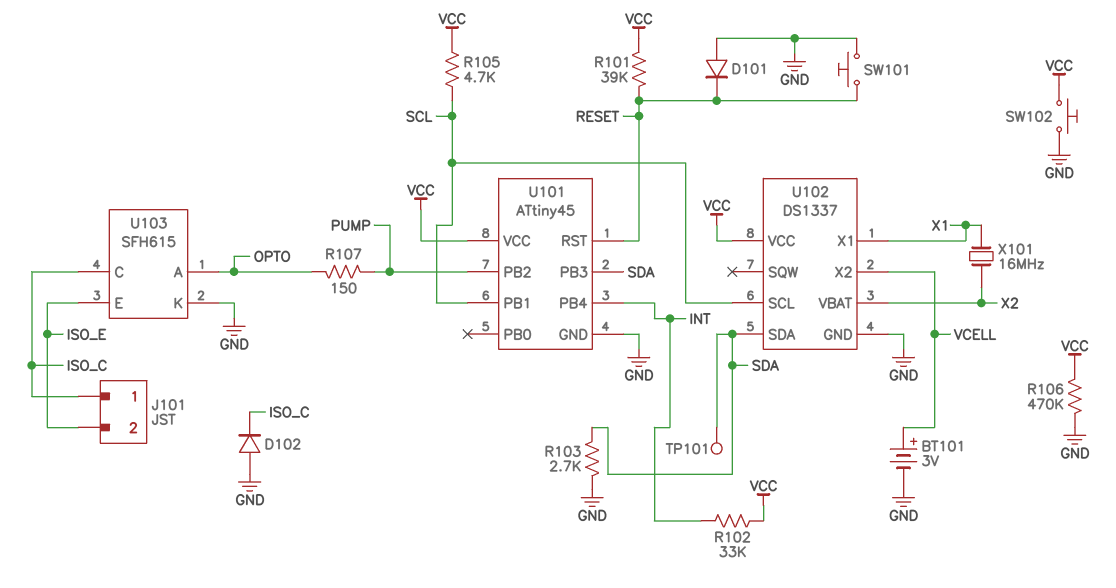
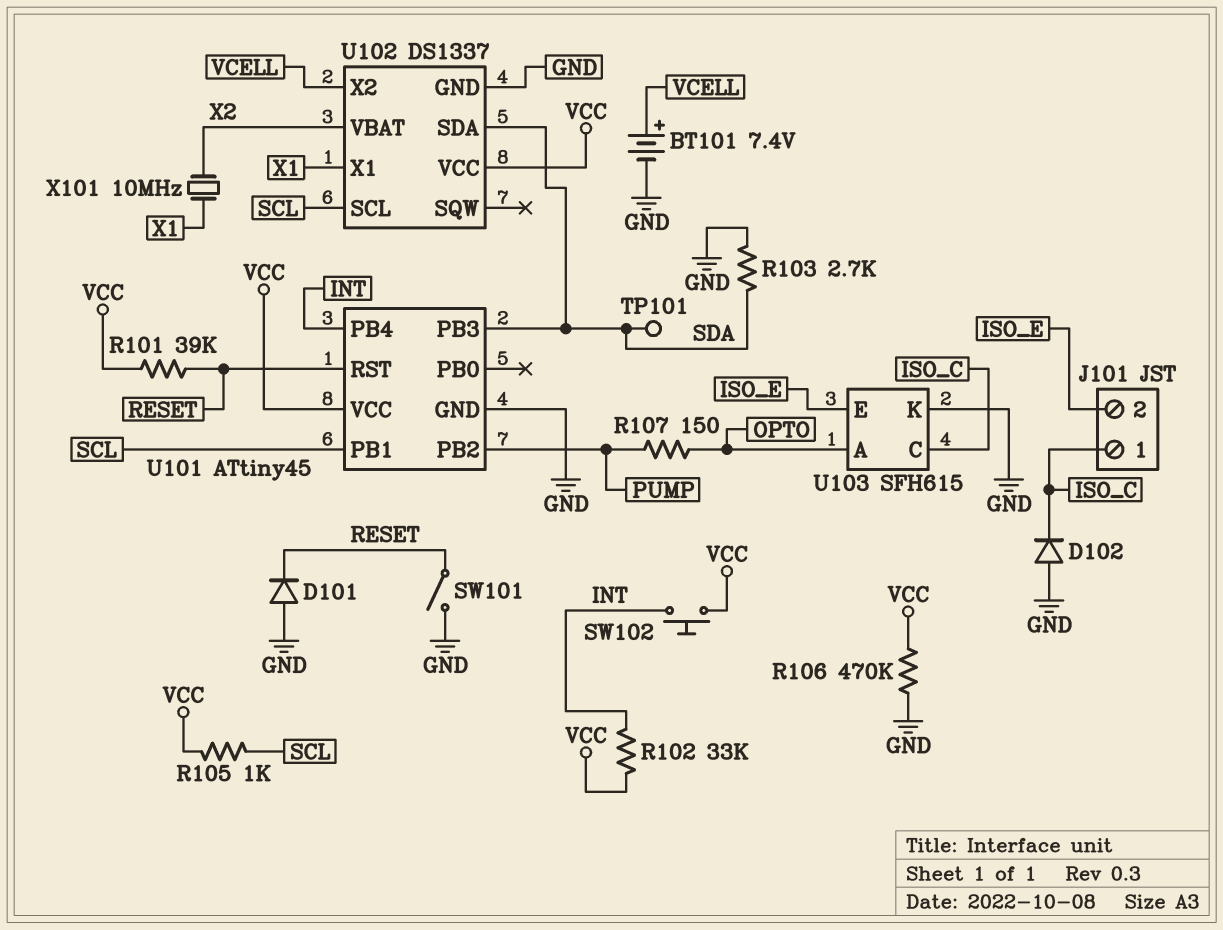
BT101: 3V (plus VCELL, minus GND) -> 7.4V (plus VCELL, minus GND)
R105: 4.7k (SCL, VCC) -> 1k (SCL, VCC)
SW101: button (GND, RESET) -> switch (GND, RESET)
SW102: button (GND, VCC) -> button (INT, VCC)
X101: 16MHz (X1, X2) -> 10MHz (X1, X2)

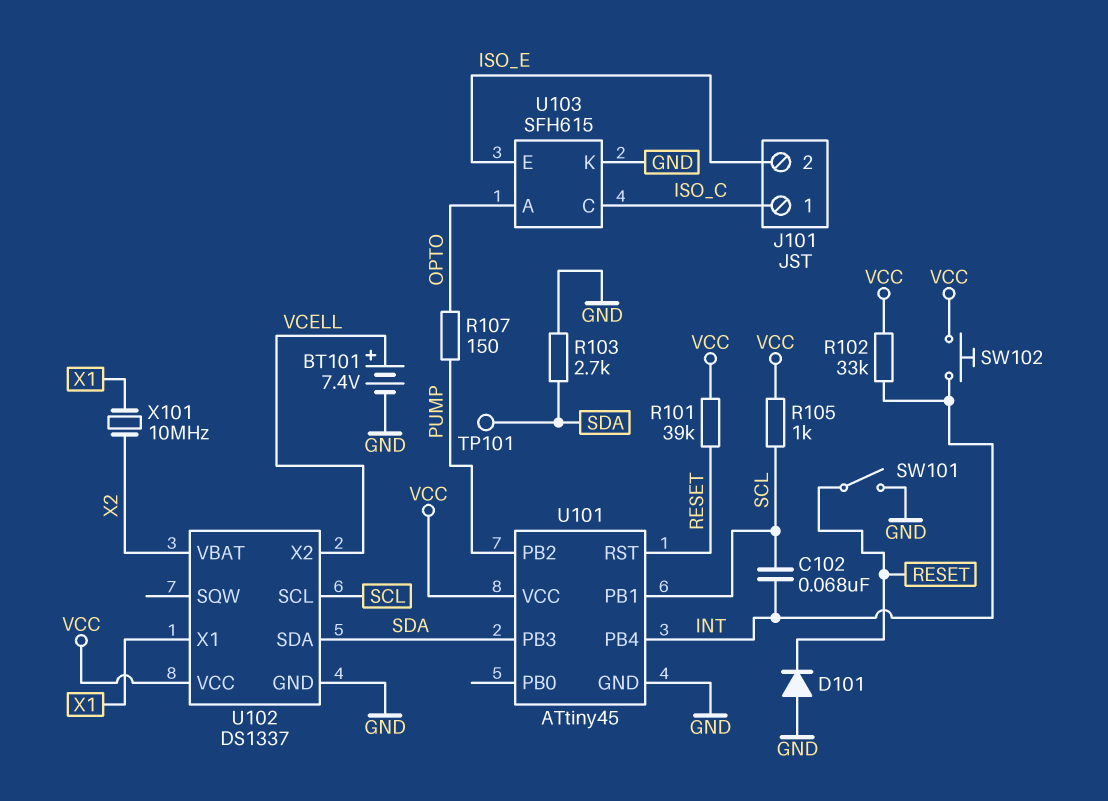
C102: none -> 68nF (INT, SCL)
D102: diode (A GND, K ISO_C) -> none
R106: 470k (GND, VCC) -> none

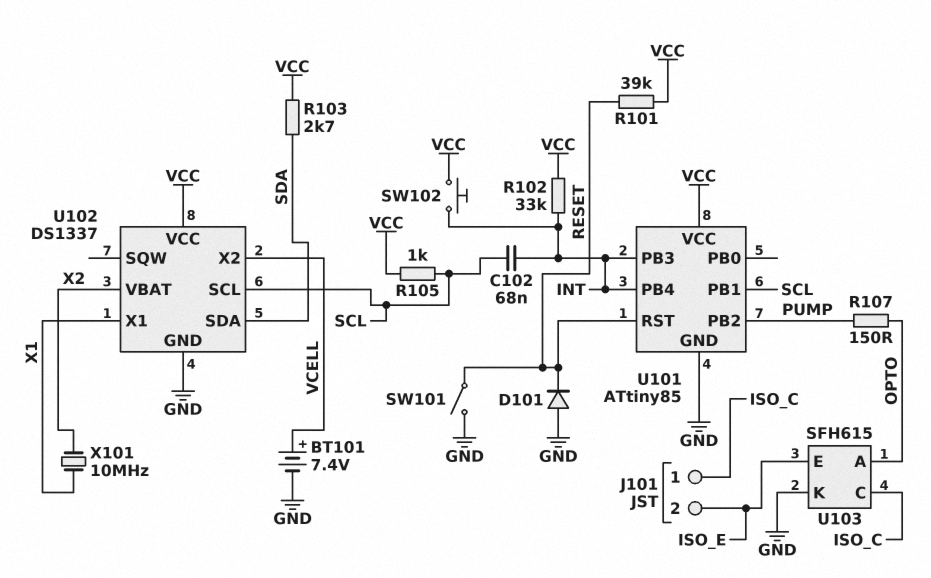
R103: 2.7k (GND, SDA) -> 2.7k (SDA, VCC)
TP101: test point (SDA) -> none
U101: ATtiny45 -> ATtiny85
U101 pin PB3: SDA -> INT

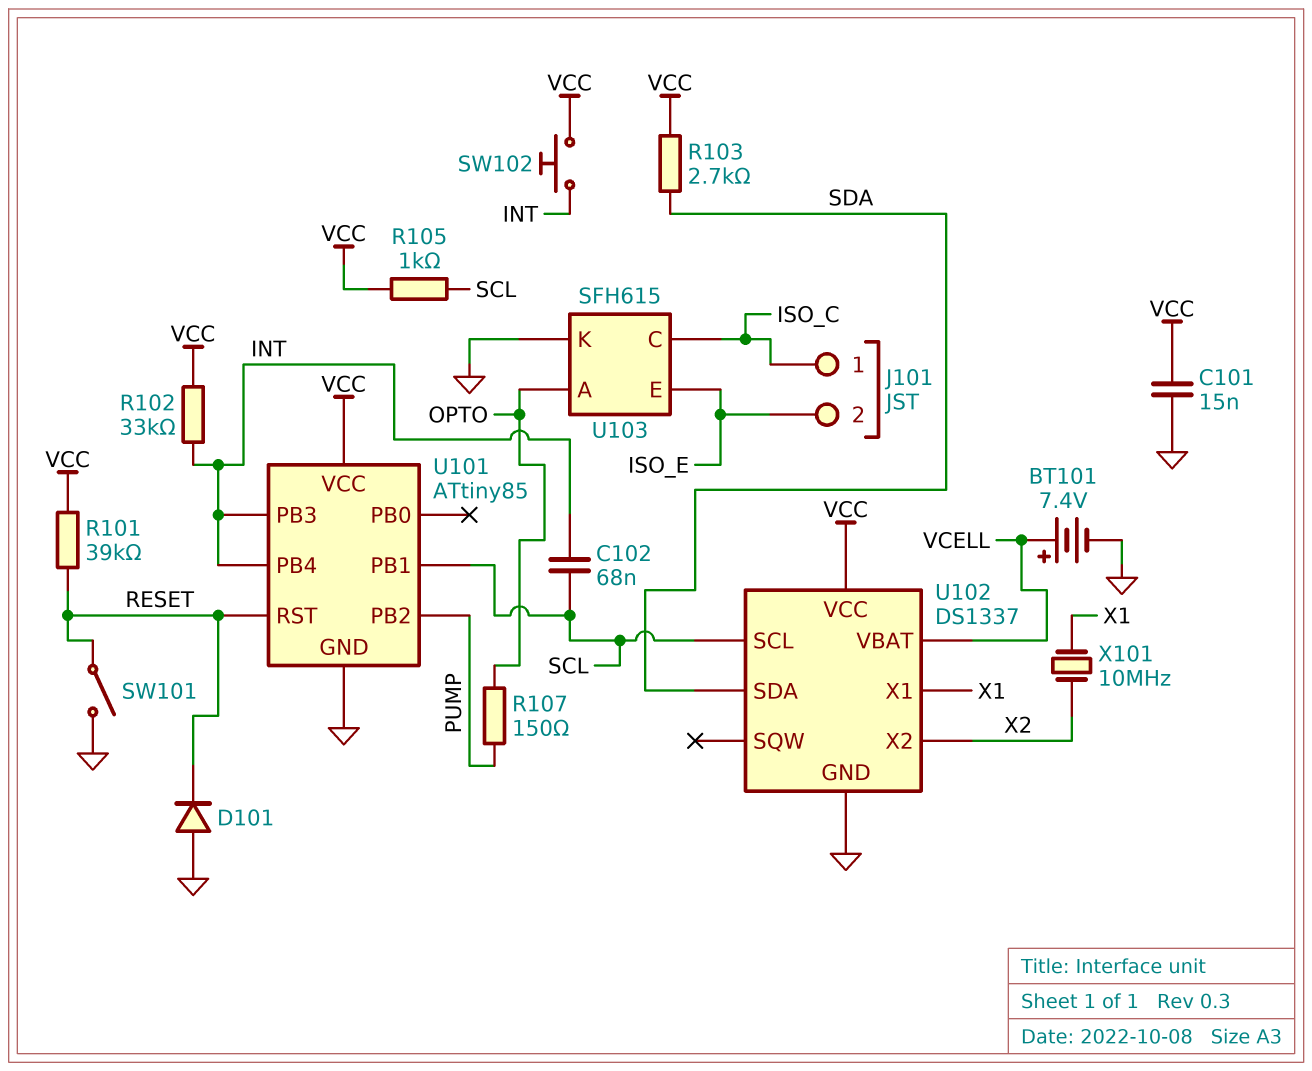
C101: none -> 15nF (GND, VCC)
U102 pin VBAT: X2 -> VCELL
U102 pin X2: VCELL -> X2

